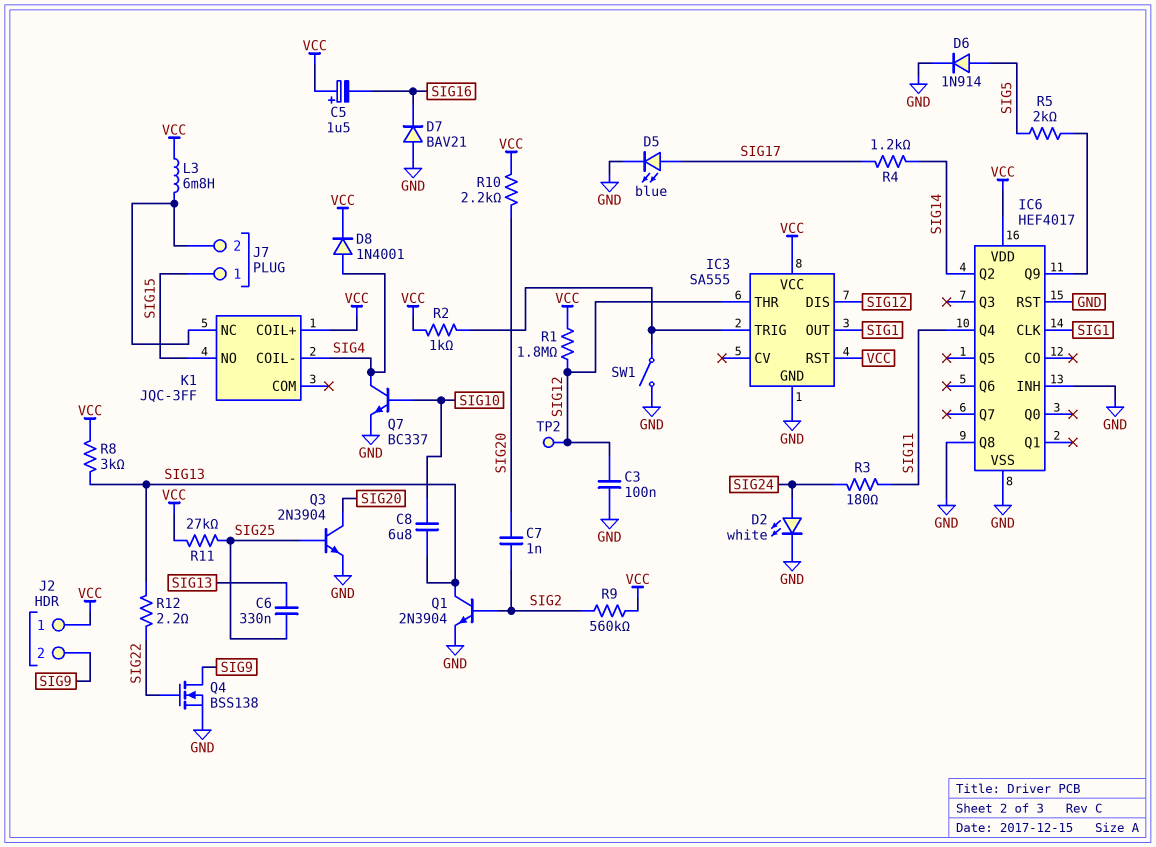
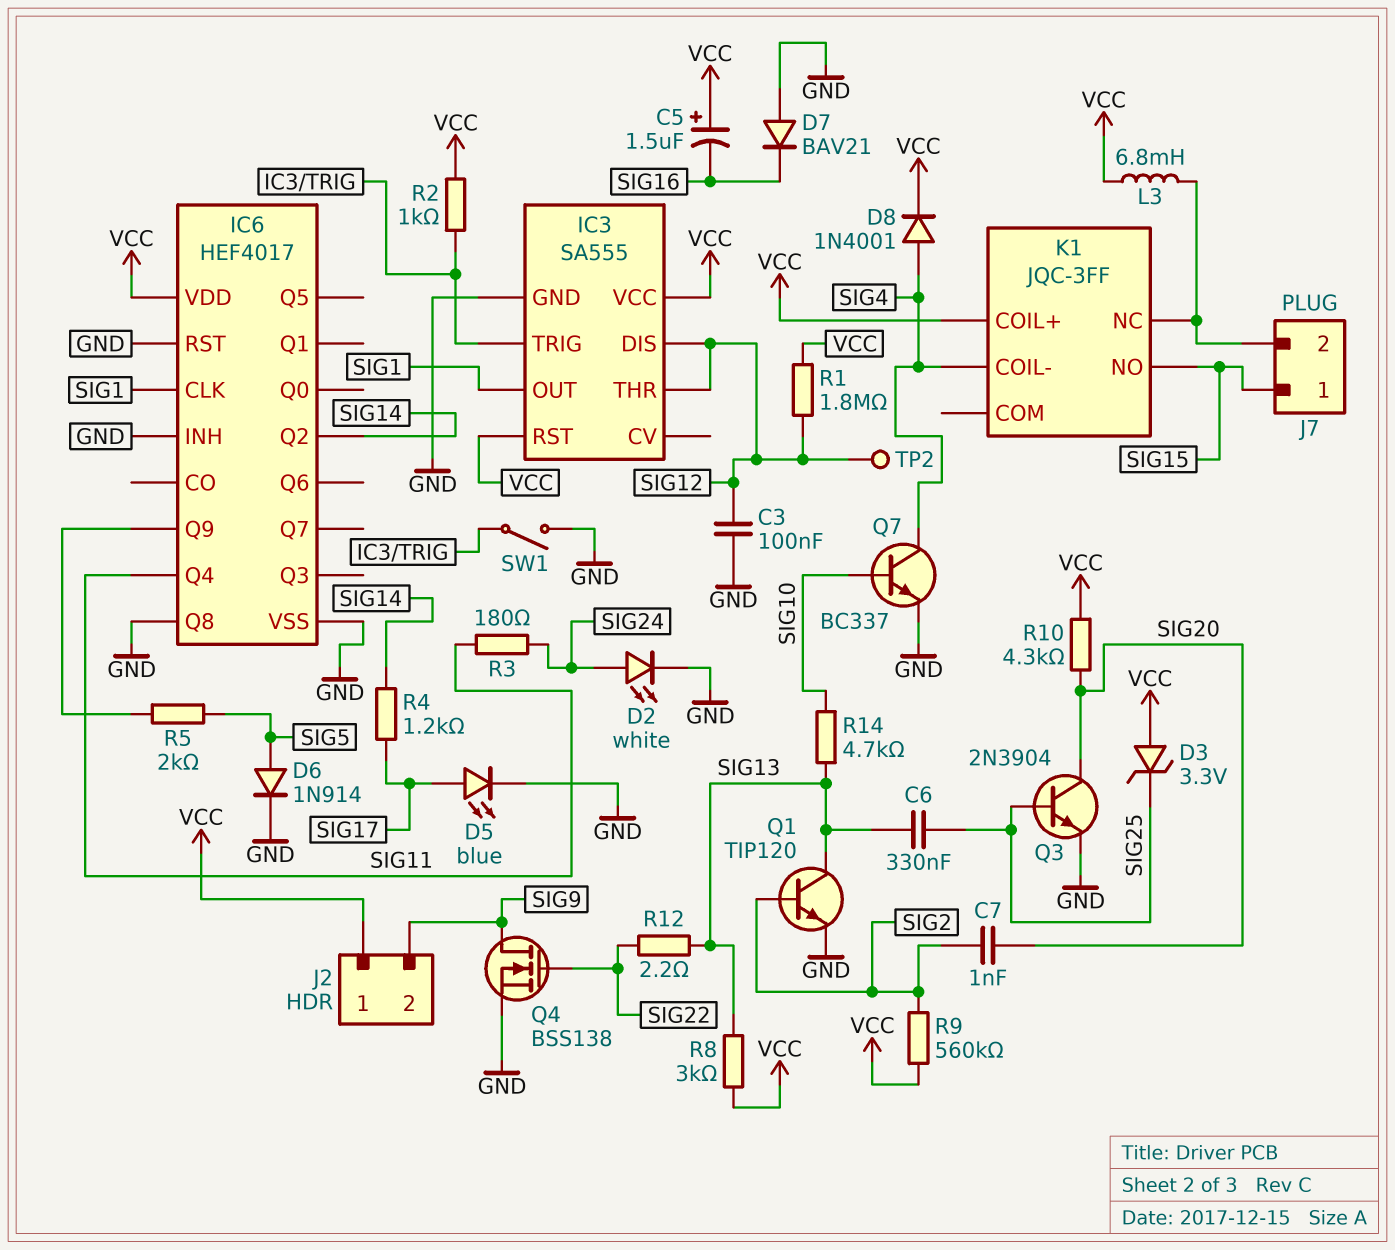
C8: 6.8uF (SIG10, SIG13) -> none
D3: none -> zener 3.3V (A VCC, K SIG25)
Q1: NPN 2N3904 (B SIG2, C SIG13, E GND) -> NPN TIP120 (B SIG2, C SIG13, E GND)
R10: 2.2k (SIG20, VCC) -> 4.3k (SIG20, VCC)
R11: 27k (SIG25, VCC) -> none
R14: none -> 4.7k (SIG10, SIG13)

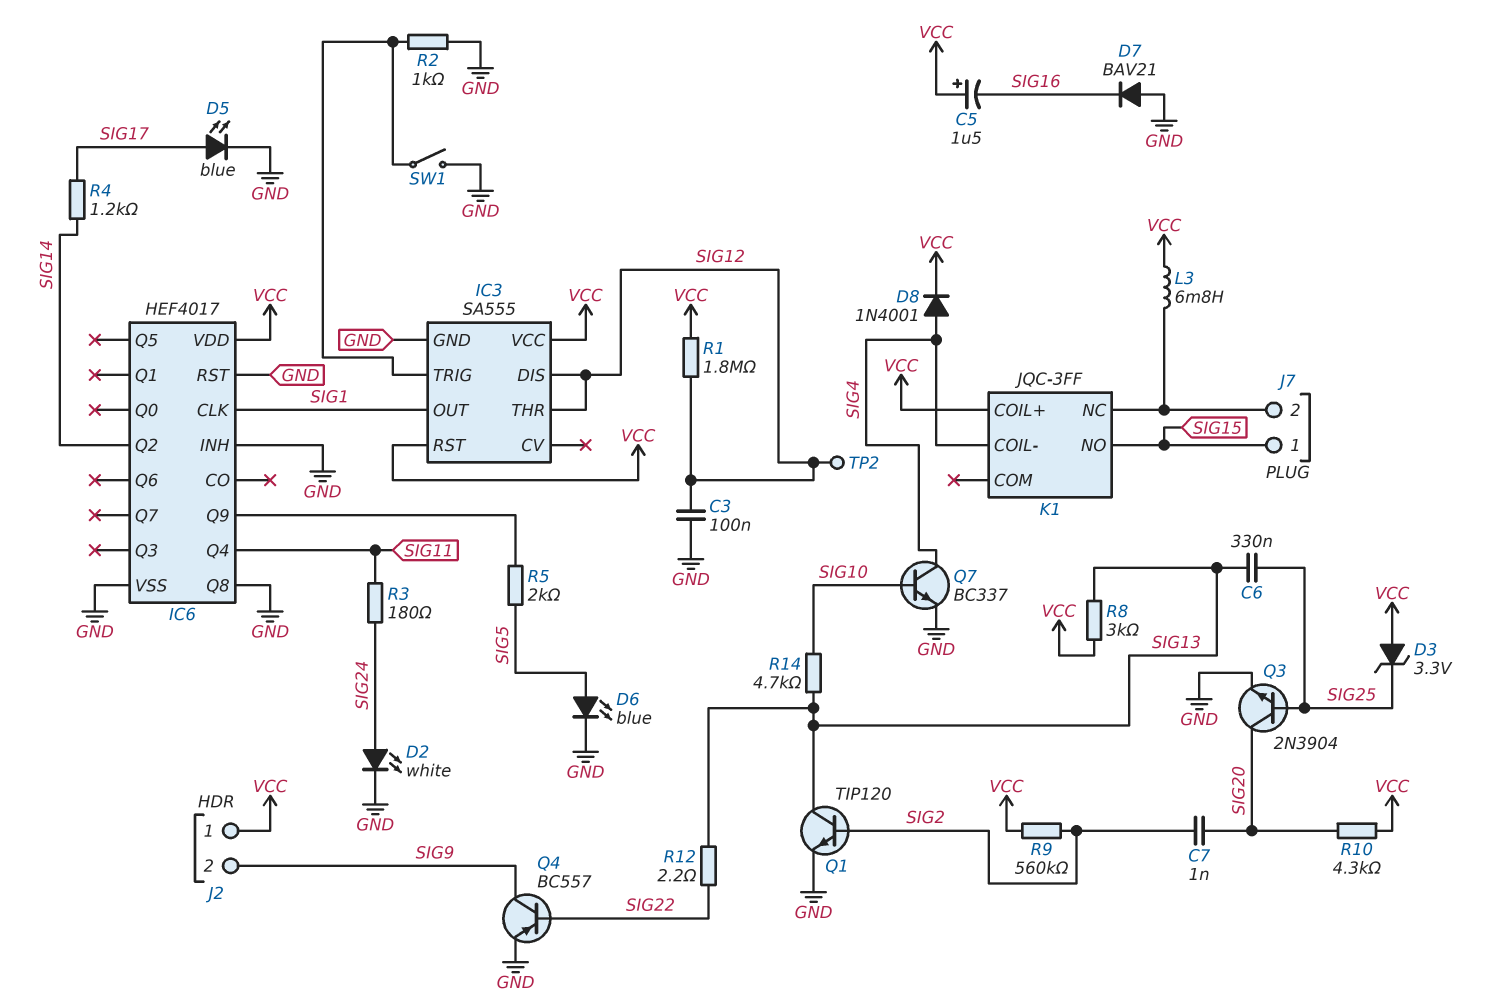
D6: diode 1N914 (A SIG5, K GND) -> LED blue (A SIG5, K GND)
Q4: NMOS BSS138 (G SIG22, D SIG9, S GND) -> PNP BC557 (B SIG22, C SIG9, E GND)
R2: 1k (IC3/TRIG, VCC) -> 1k (GND, IC3/TRIG)

